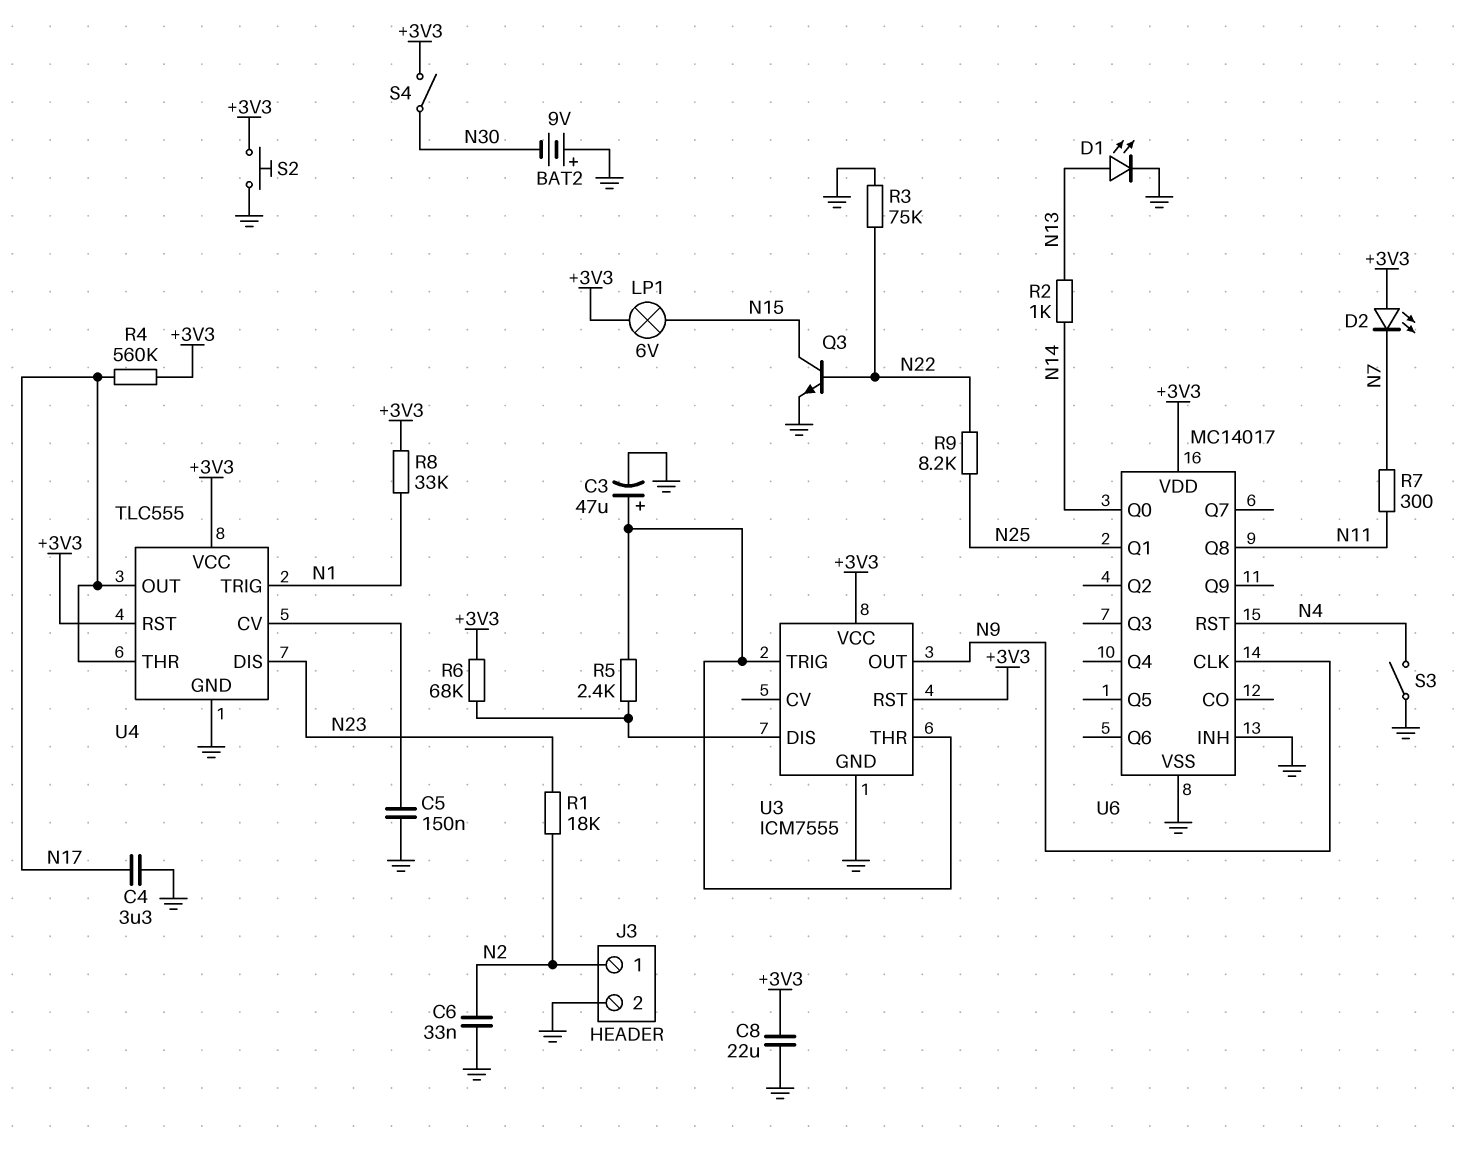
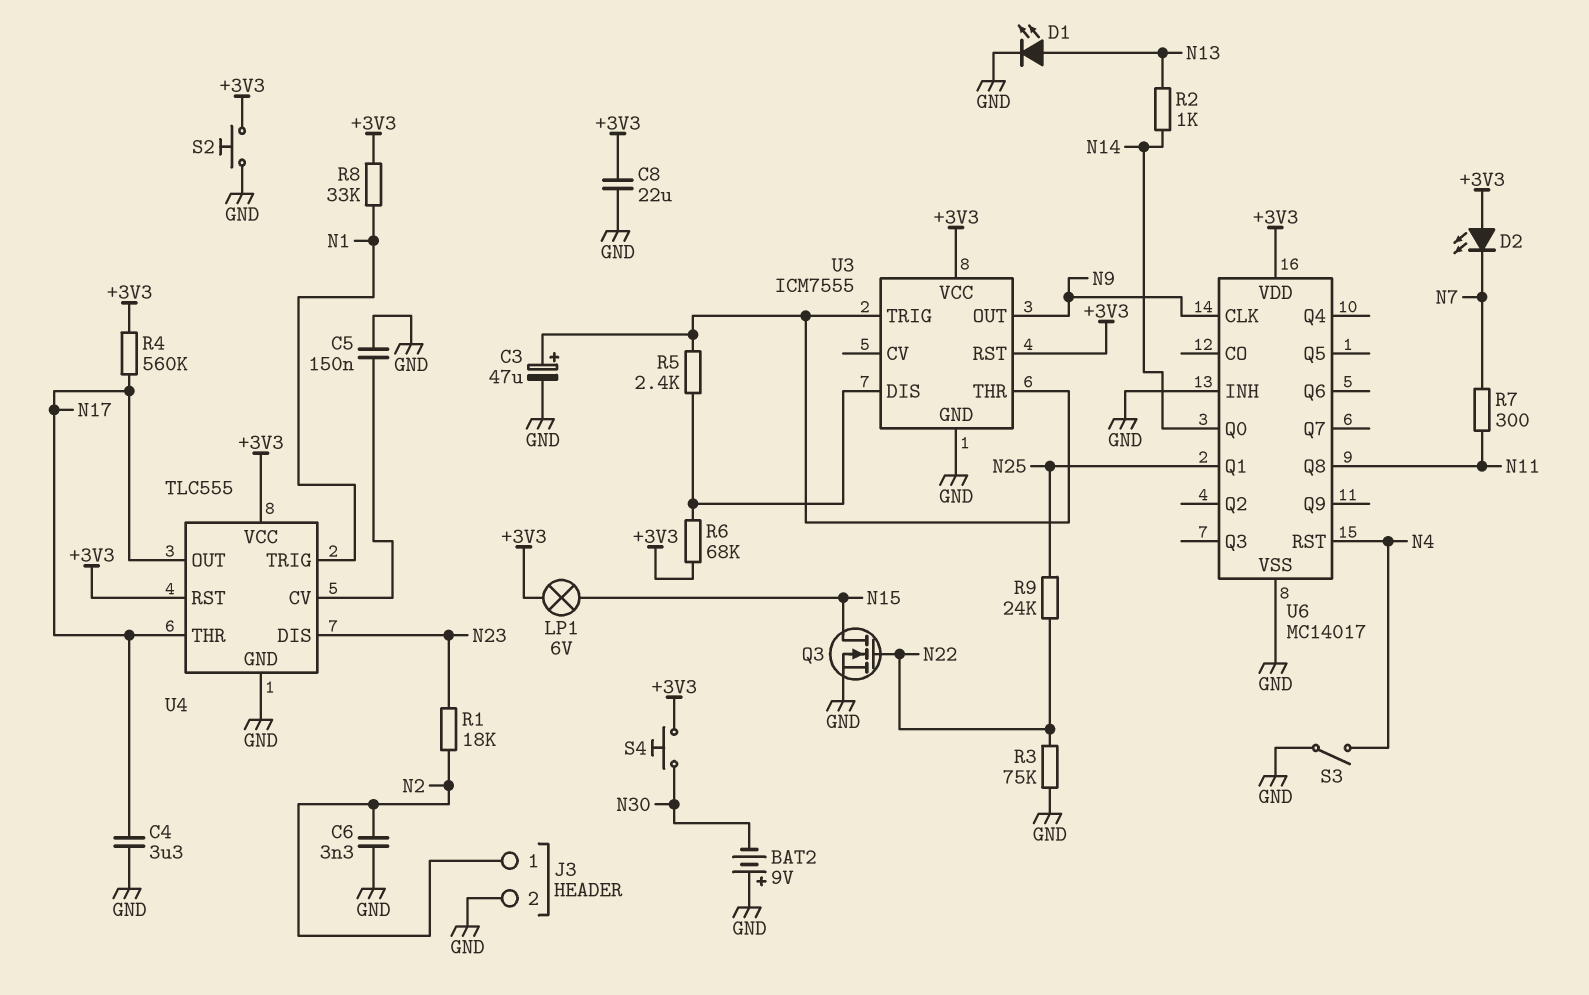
C6: 33nF (GND, N2) -> 3.3nF (GND, N2)
Q3: NPN (B N22, C N15, E GND) -> NMOS (G N22, D N15, S GND)
R9: 8.2k (N22, N25) -> 24k (N22, N25)
S4: switch (+3V3, N30) -> button (+3V3, N30)

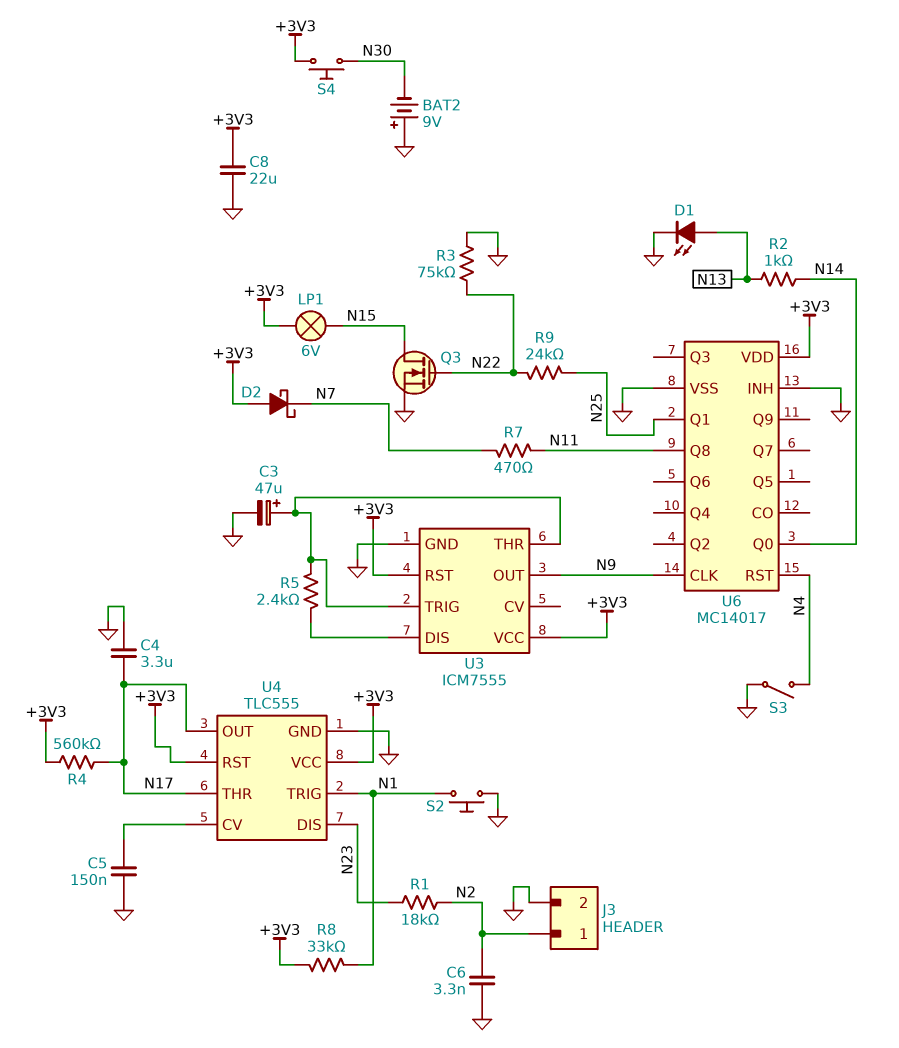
D2: LED (A +3V3, K N7) -> schottky (A +3V3, K N7)
R6: 68k (+3V3, U3/DIS) -> none
R7: 300 (N7, N11) -> 470 (N7, N11)
S2: button (+3V3, GND) -> button (GND, N1)

